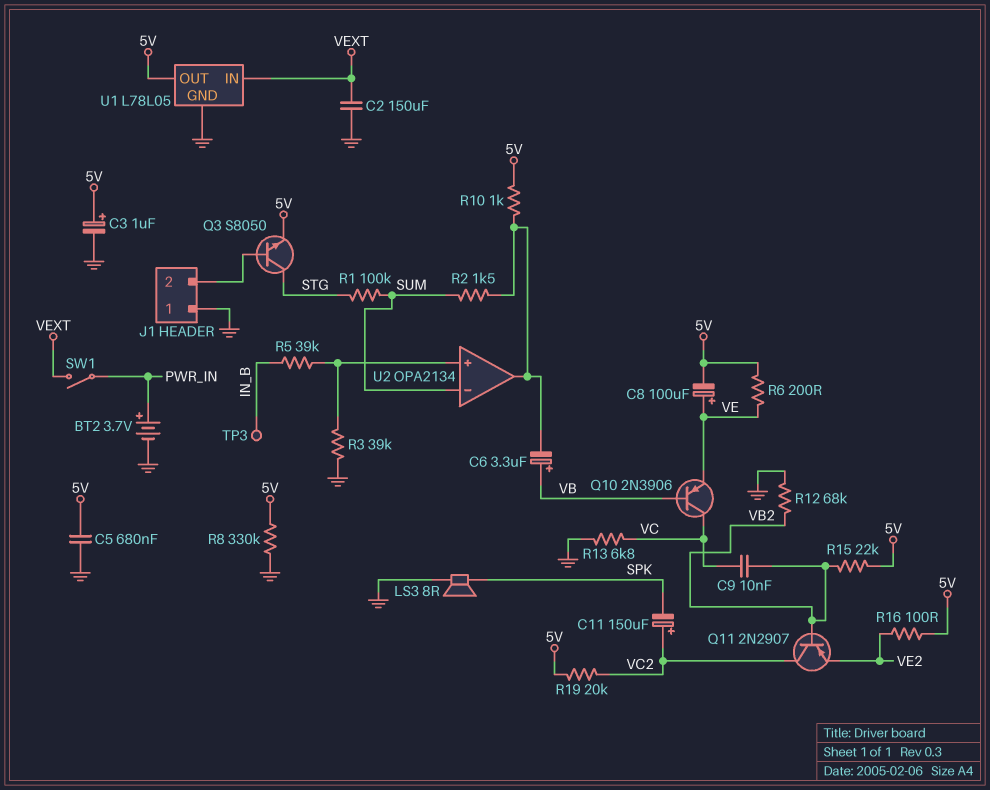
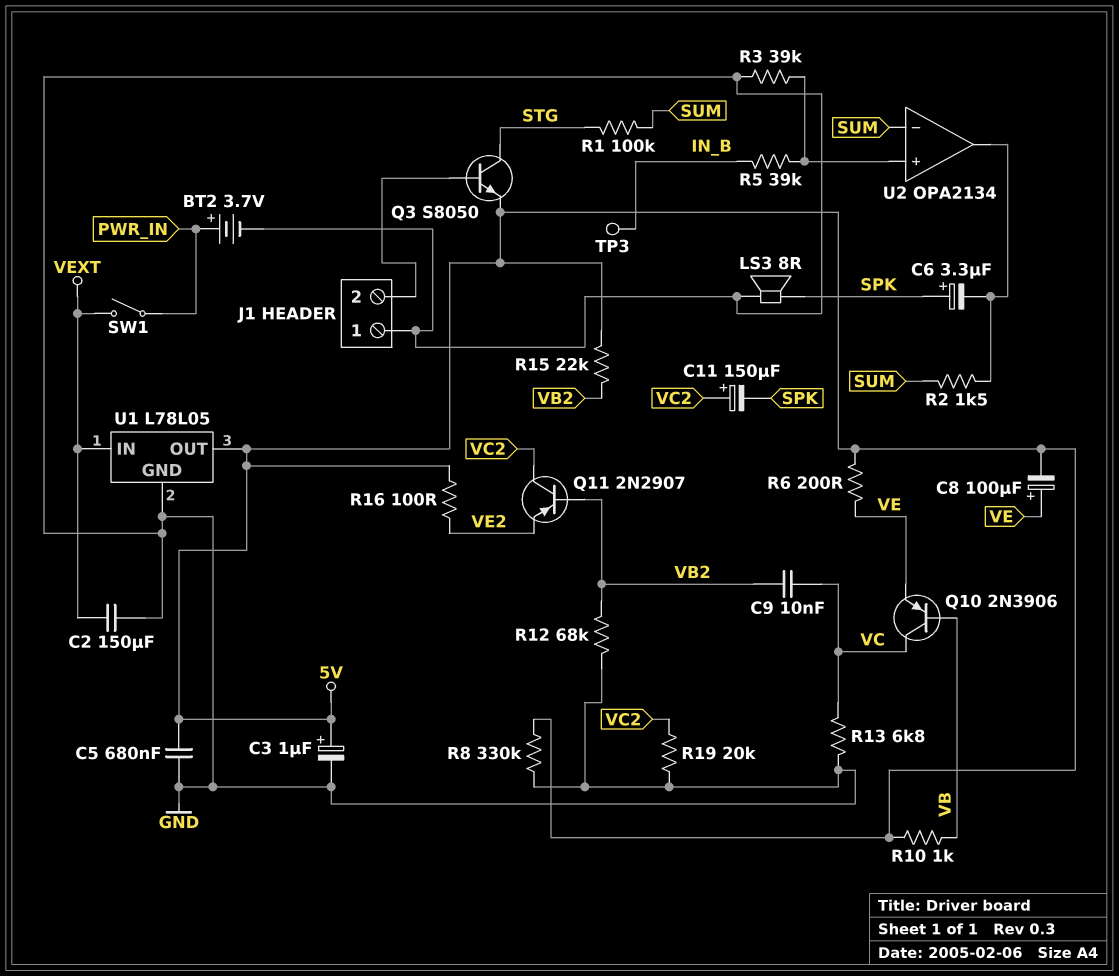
C6: 3.3uF (plus VB, minus U2/out) -> 3.3uF (plus SPK, minus U2/out)
R10: 1k (5V, U2/out) -> 1k (5V, VB)
R19: 20k (5V, VC2) -> 20k (GND, VC2)

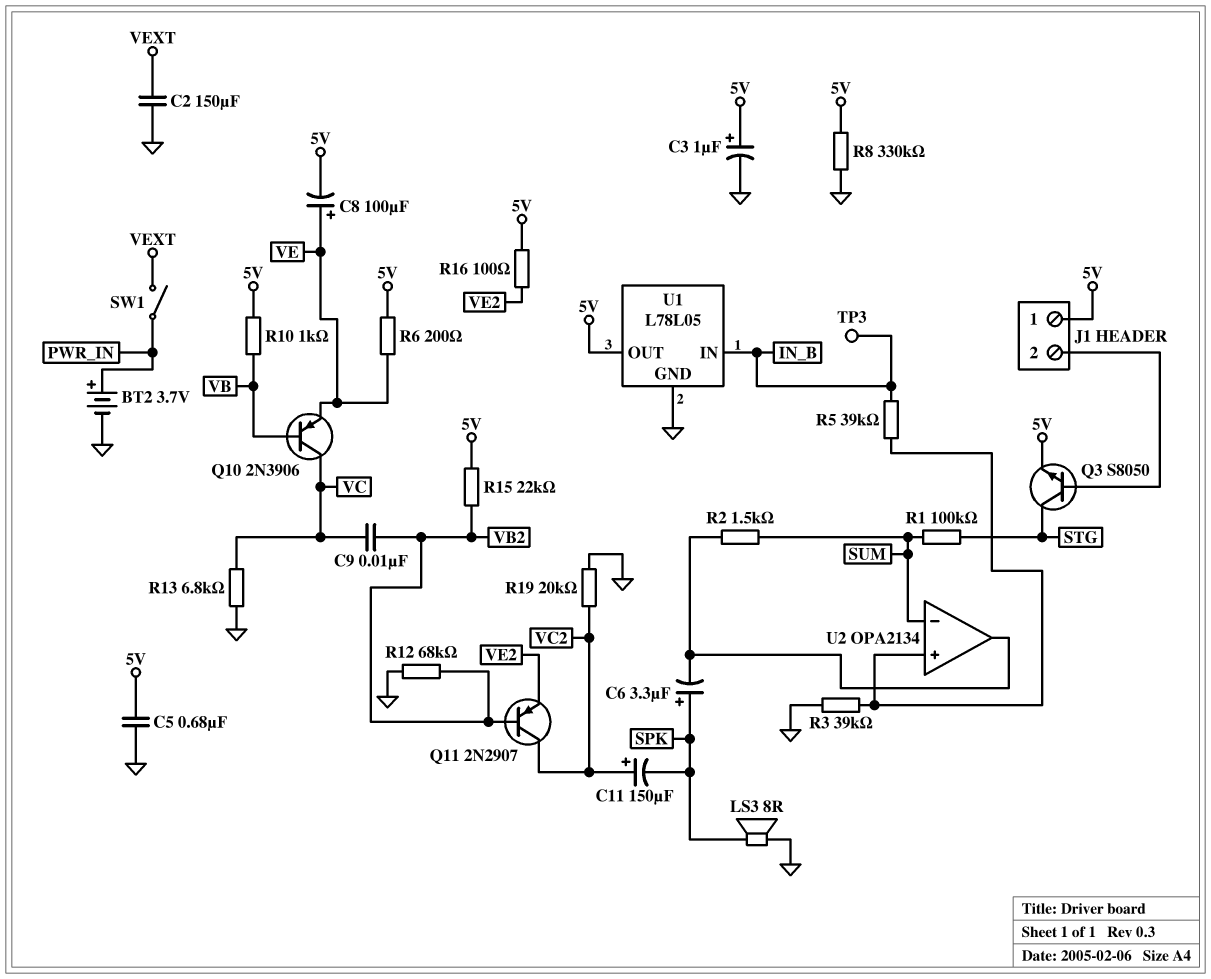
J1 pin 1: GND -> 5V
U1 pin IN: VEXT -> IN_B

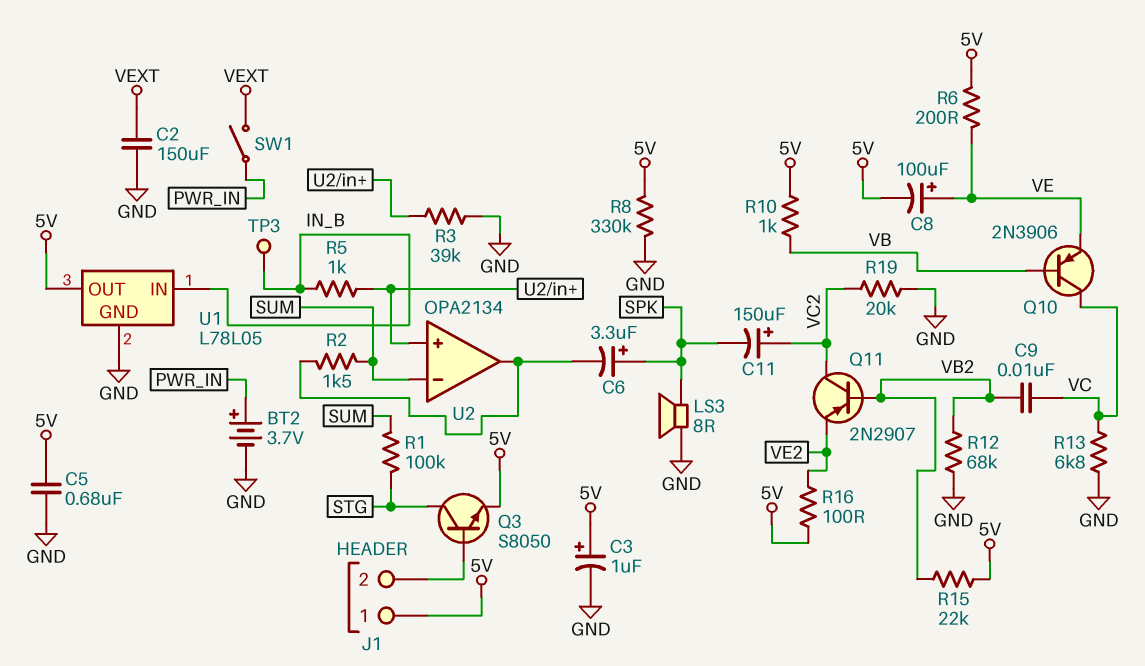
R5: 39k (IN_B, U2/in+) -> 1k (IN_B, U2/in+)

